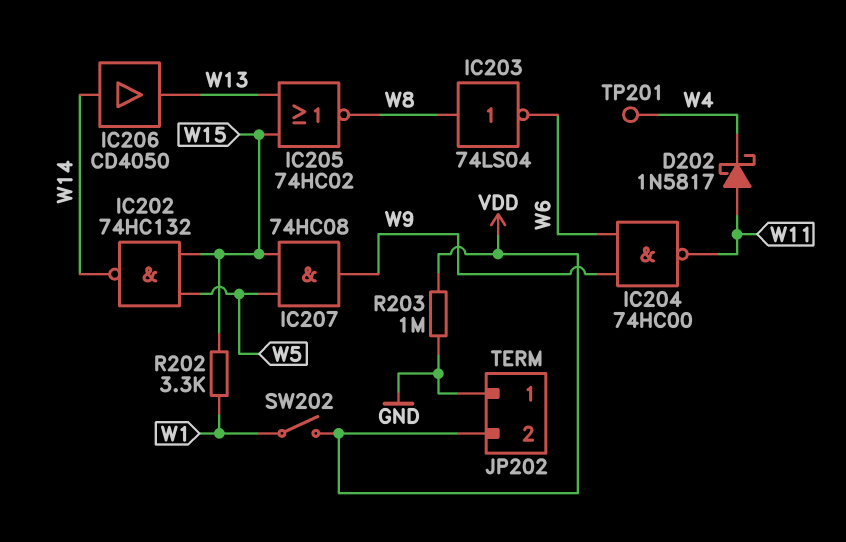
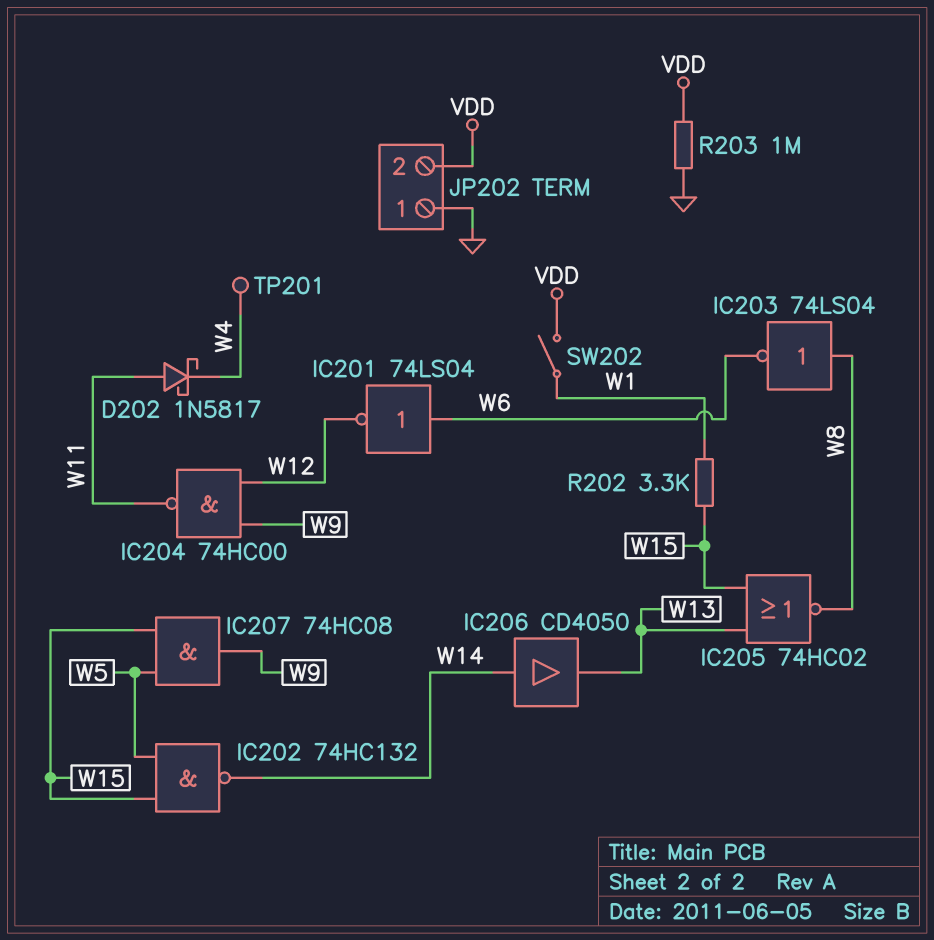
IC201: none -> NOT 74LS04 (in W6, out W12)
IC204: NAND 74HC00 (in W6, in W9, out W11) -> NAND 74HC00 (in W9, in W12, out W11)

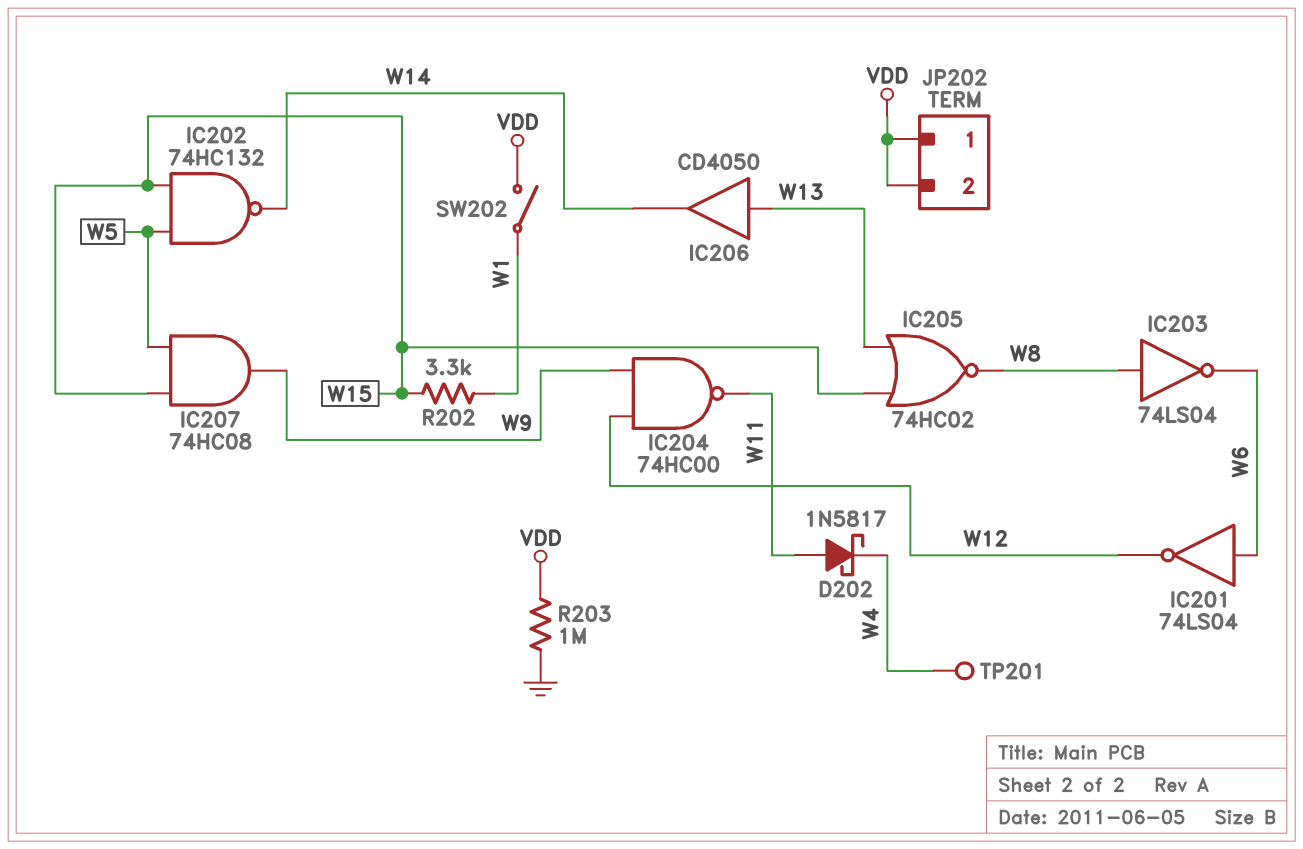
IC206: buffer CD4050 (in W14, out W13) -> buffer CD4050 (in W13, out W14)
JP202 pin 1: GND -> VDD

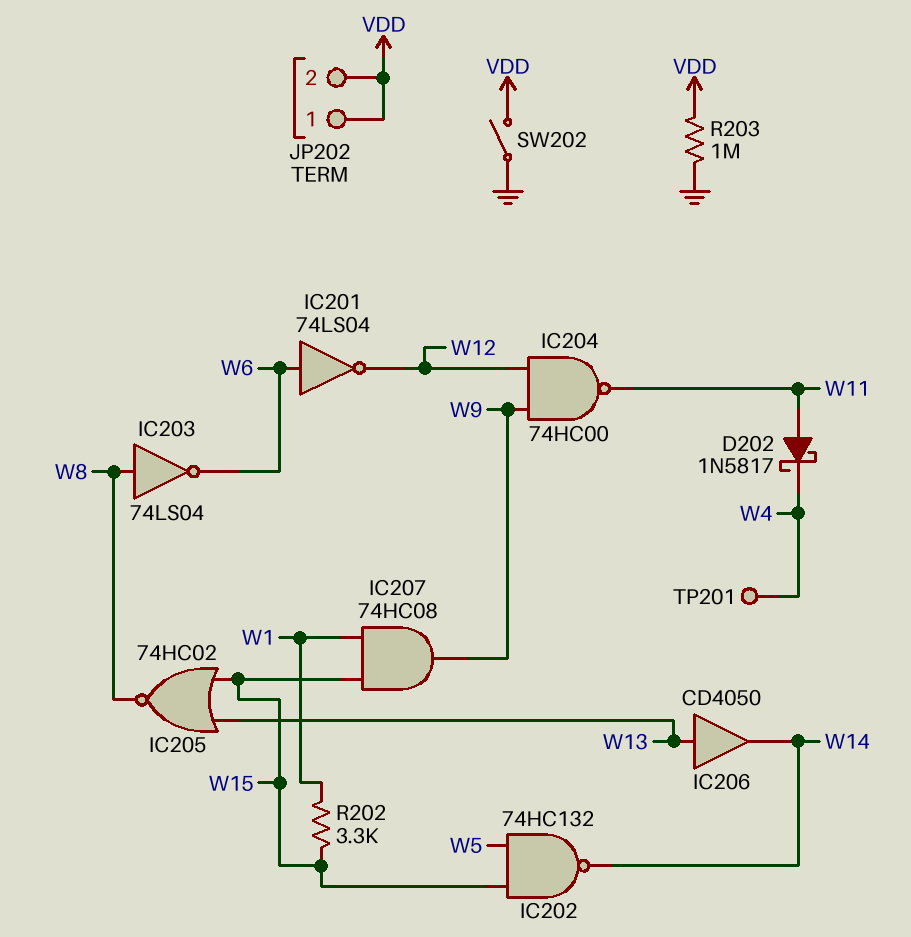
IC207: AND 74HC08 (in W5, in W15, out W9) -> AND 74HC08 (in W1, in W15, out W9)
SW202: switch (VDD, W1) -> switch (GND, VDD)

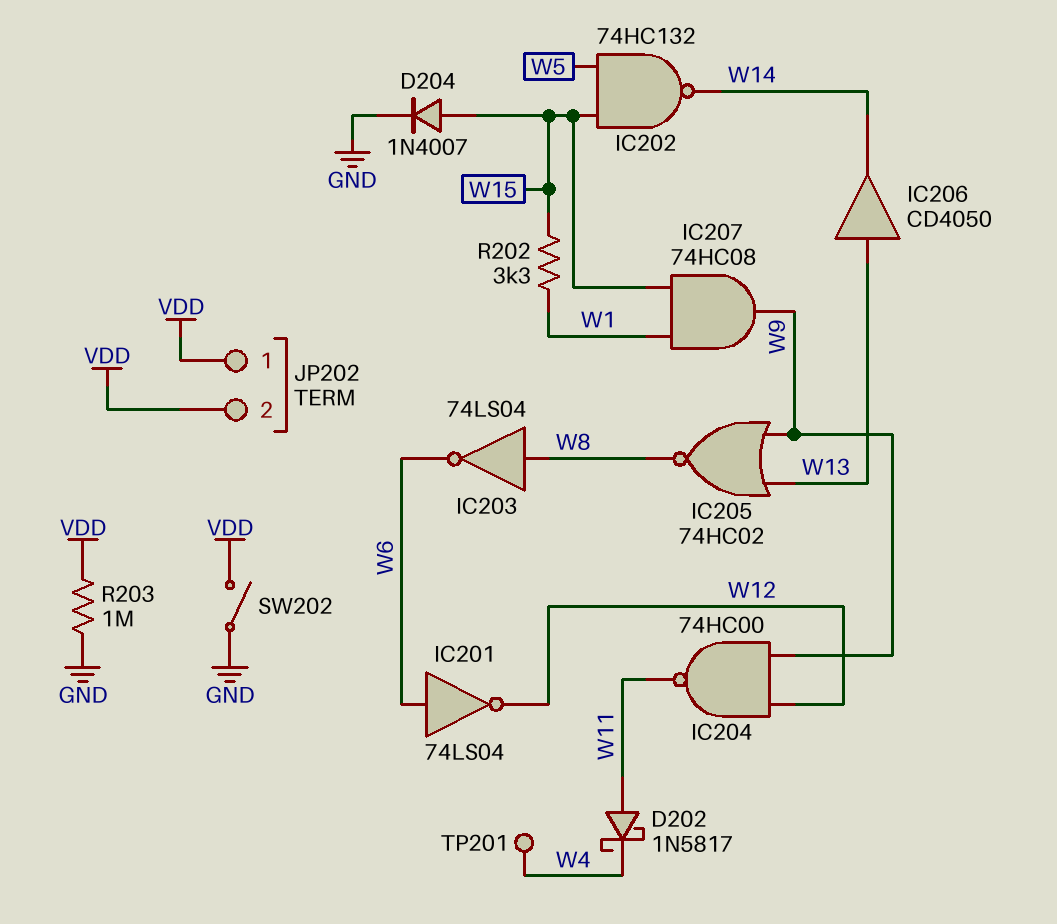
D204: none -> diode 1N4007 (A W15, K GND)
IC205: NOR 74HC02 (in W13, in W15, out W8) -> NOR 74HC02 (in W9, in W13, out W8)

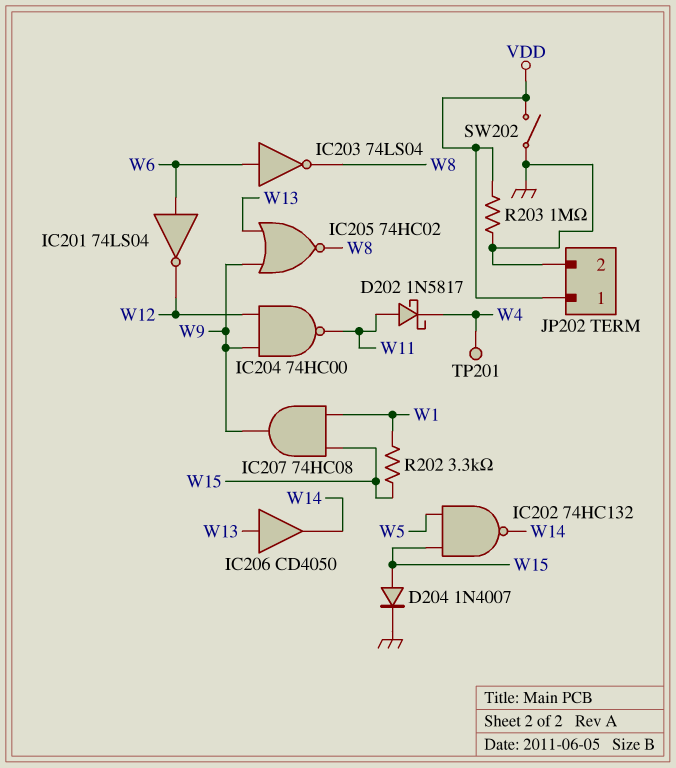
IC203: NOT 74LS04 (in W8, out W6) -> NOT 74LS04 (in W6, out W8)
JP202 pin 2: VDD -> GND

